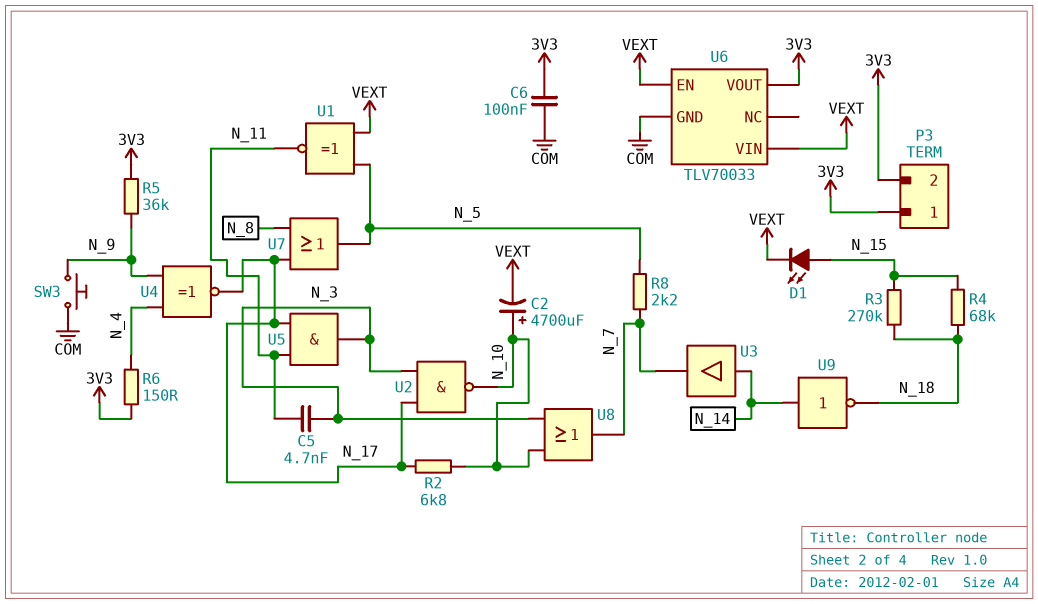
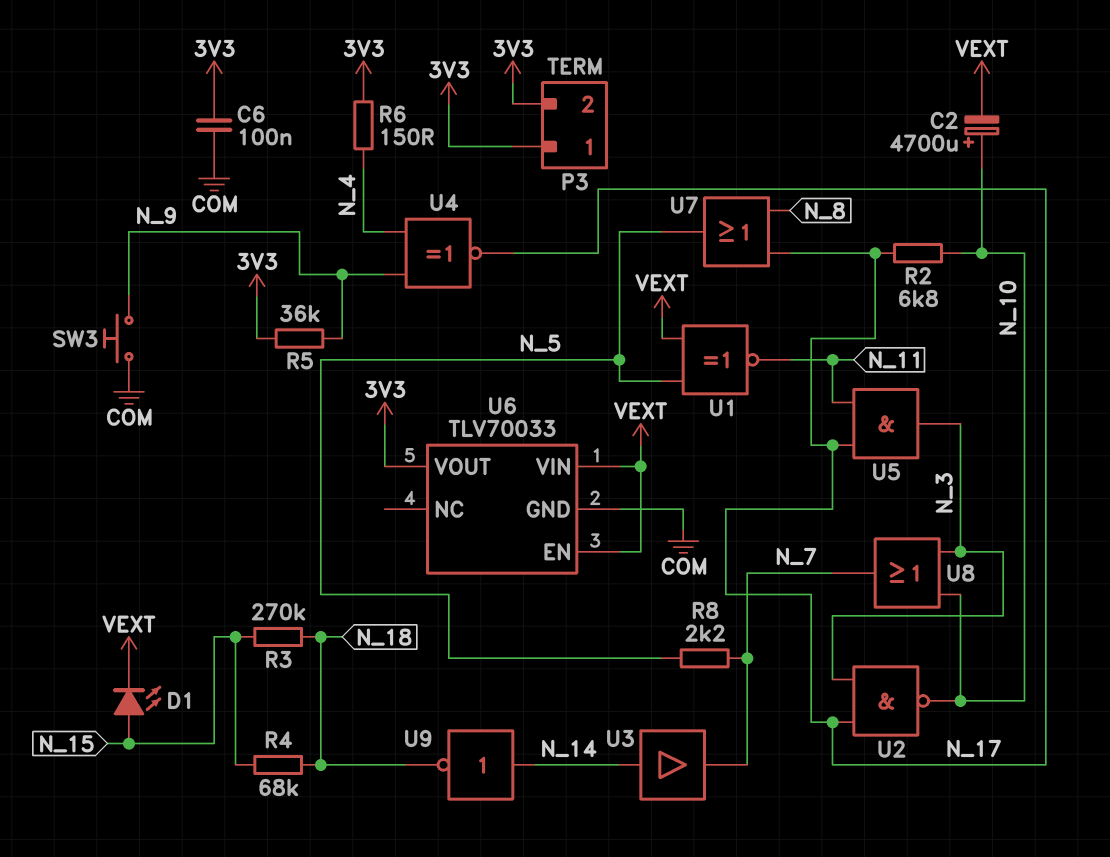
C5: 4.7nF (N_3, N_11) -> none

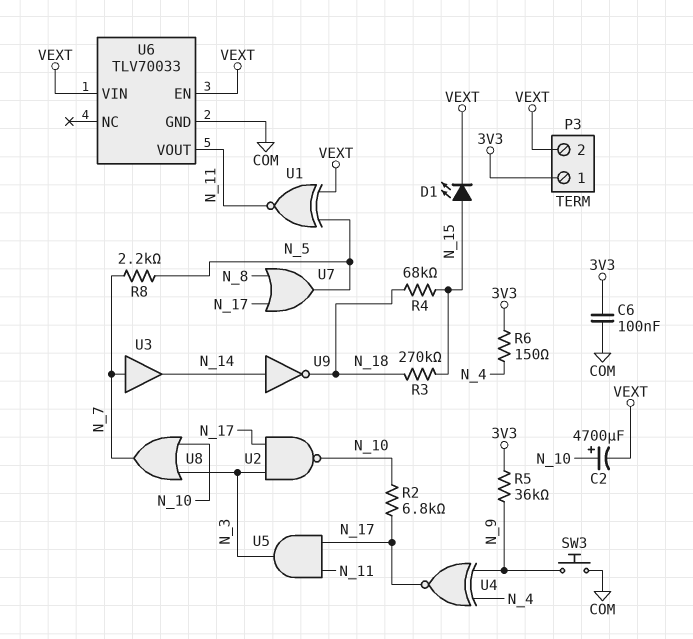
P3 pin 2: 3V3 -> VEXT
U3: buffer (in N_14, out N_7) -> buffer (in N_7, out N_14)
U6 pin VOUT: 3V3 -> N_11

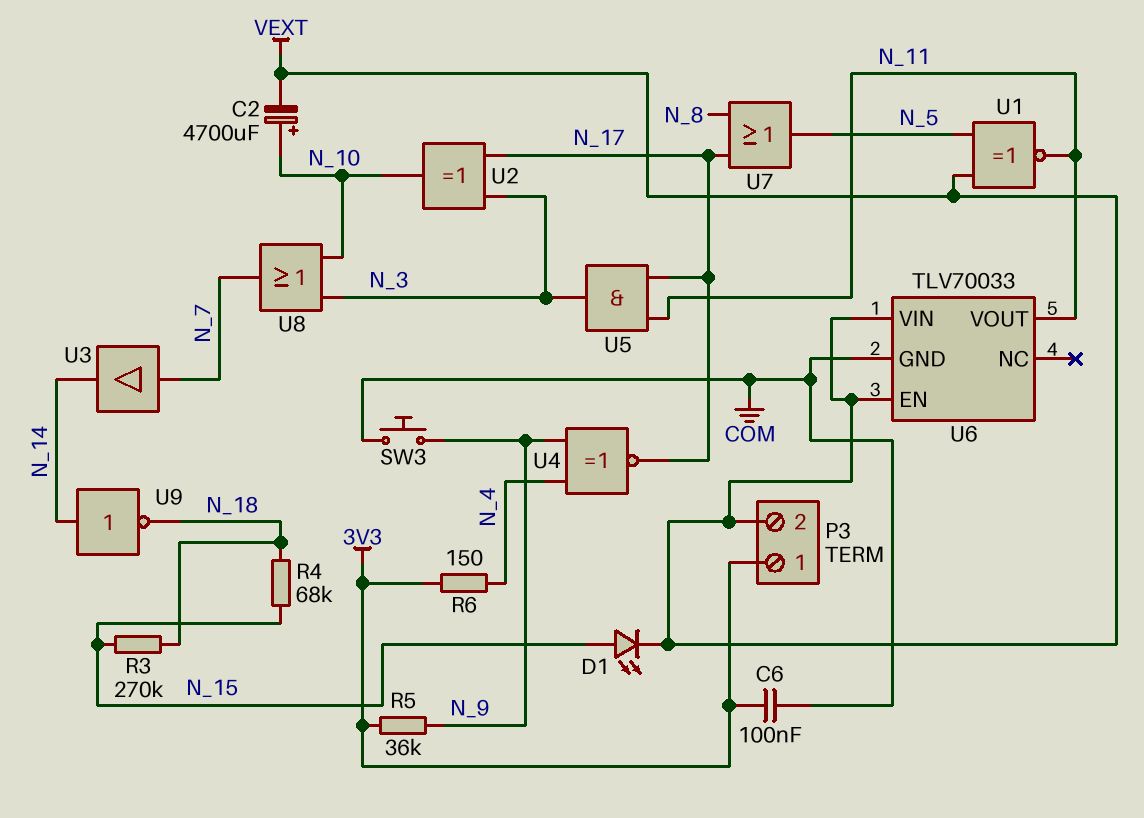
R2: 6.8k (N_10, N_17) -> none
R8: 2.2k (N_5, N_7) -> none
U2: NAND (in N_3, in N_17, out N_10) -> XOR (in N_3, in N_17, out N_10)

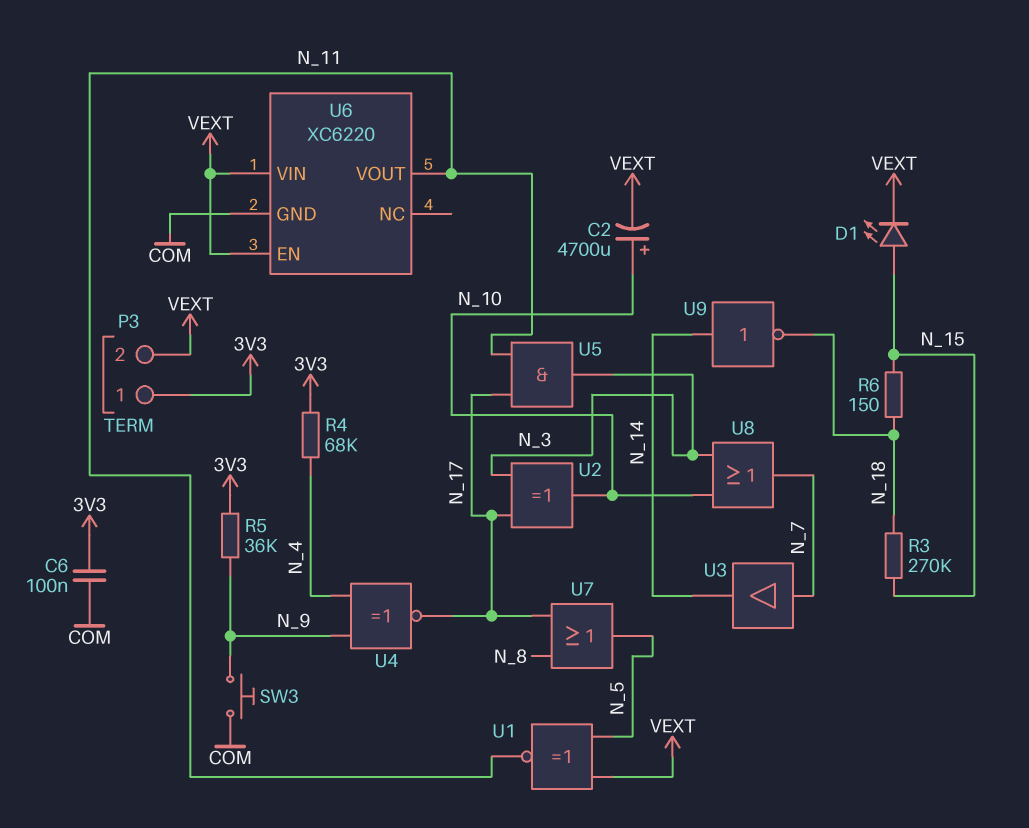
R4: 68k (N_15, N_18) -> 68k (3V3, N_4)
R6: 150 (3V3, N_4) -> 150 (N_15, N_18)
U6: TLV70033 -> XC6220

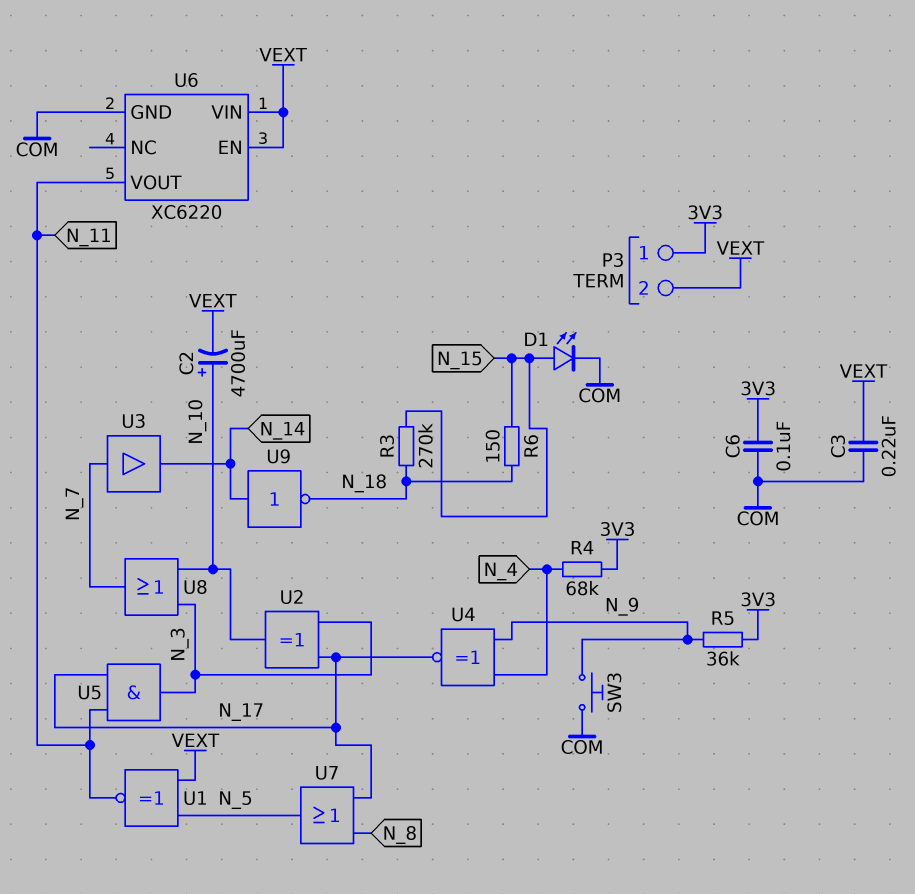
C3: none -> 220nF (COM, VEXT)
D1: LED (A N_15, K VEXT) -> LED (A N_15, K COM)

